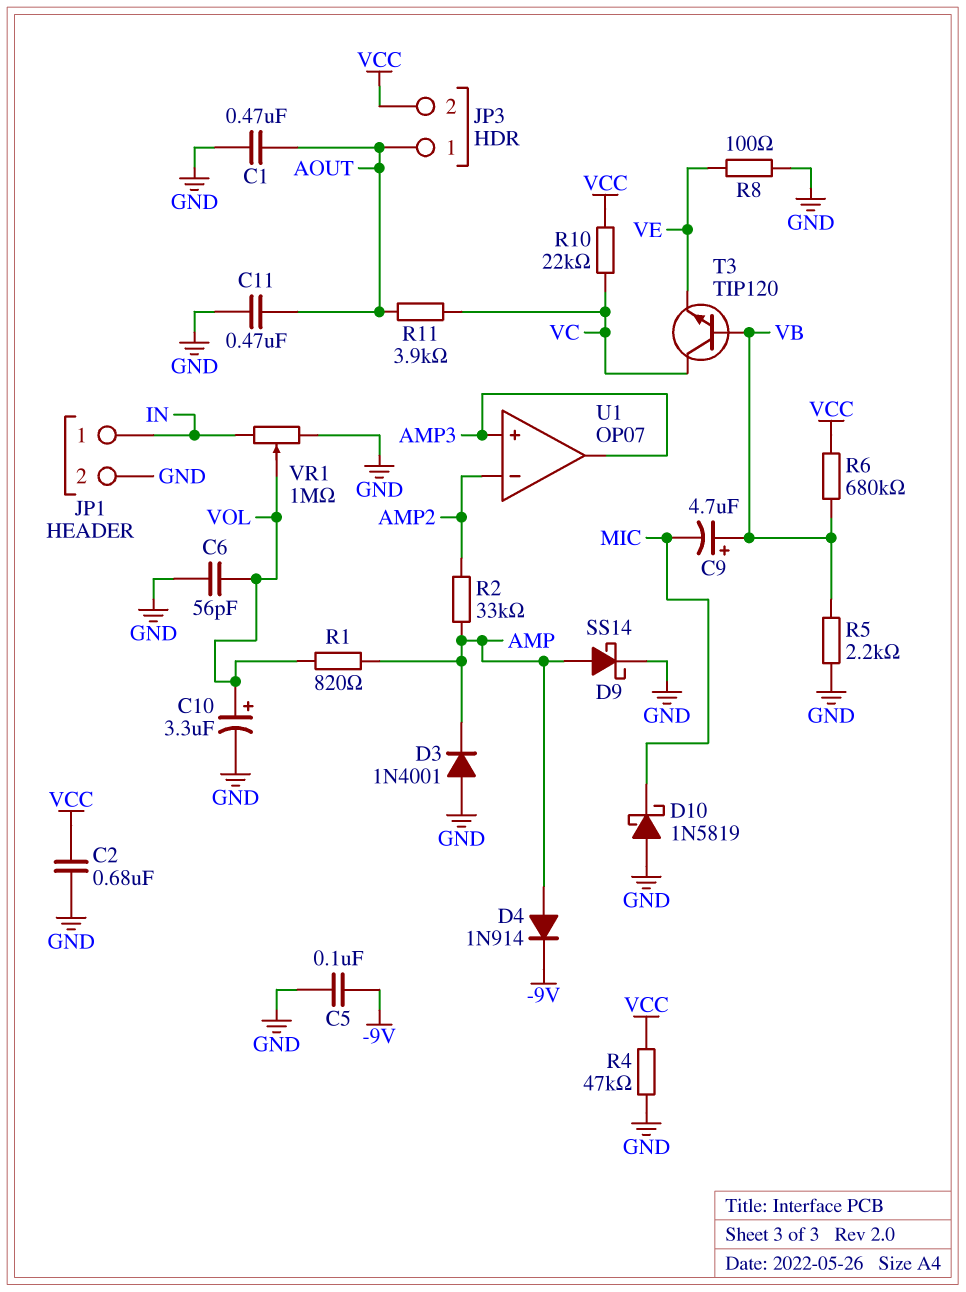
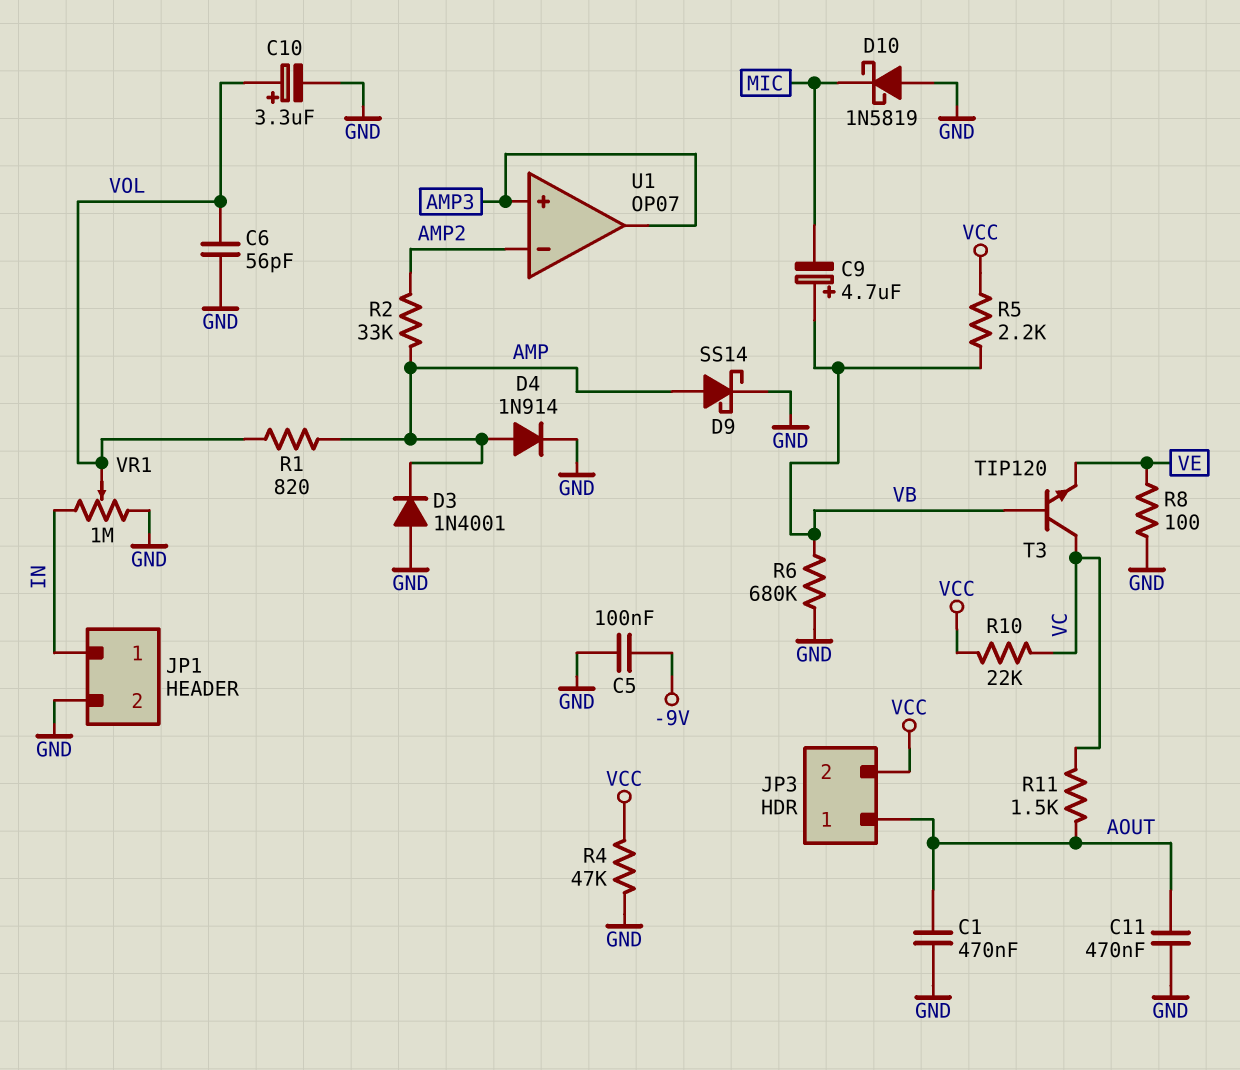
C2: 680nF (GND, VCC) -> none
D4: diode 1N914 (A AMP, K -9V) -> diode 1N914 (A AMP, K GND)
R5: 2.2k (GND, VB) -> 2.2k (VB, VCC)
R6: 680k (VB, VCC) -> 680k (GND, VB)
R11: 3.9k (AOUT, VC) -> 1.5k (AOUT, VC)

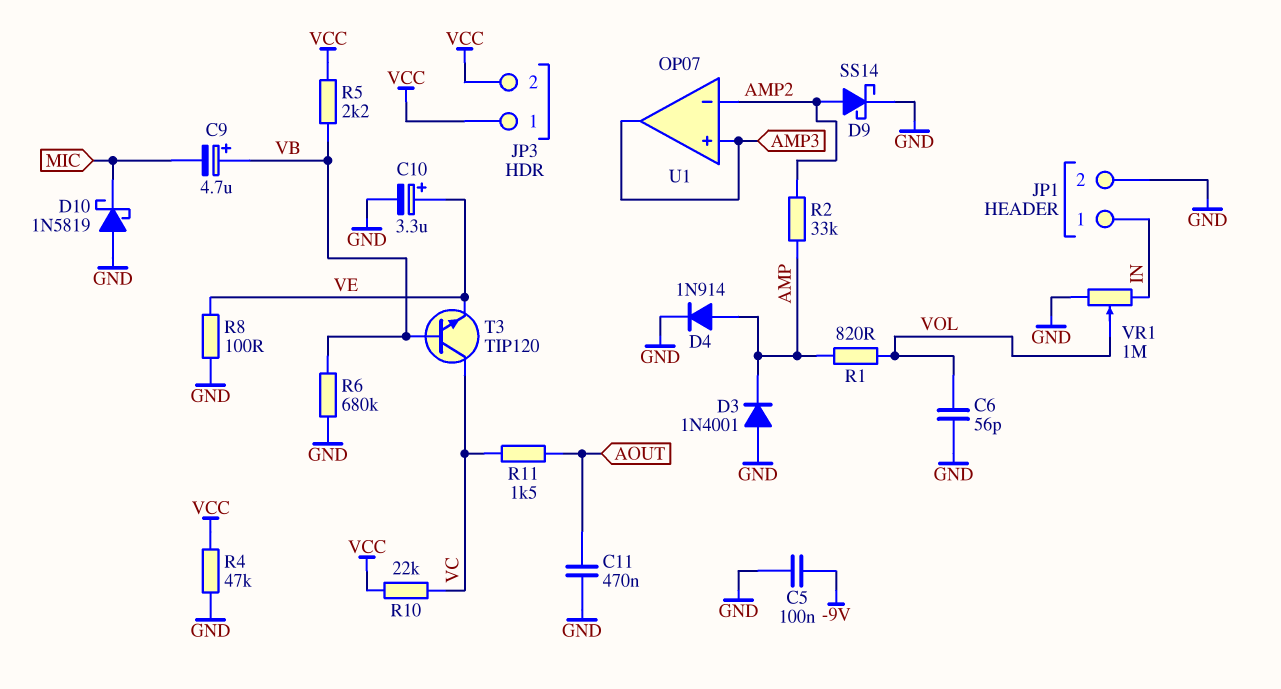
C1: 470nF (AOUT, GND) -> none
C10: 3.3uF (plus VOL, minus GND) -> 3.3uF (plus VE, minus GND)
D9: schottky SS14 (A AMP, K GND) -> schottky SS14 (A AMP2, K GND)
JP3 pin 1: AOUT -> VCC

